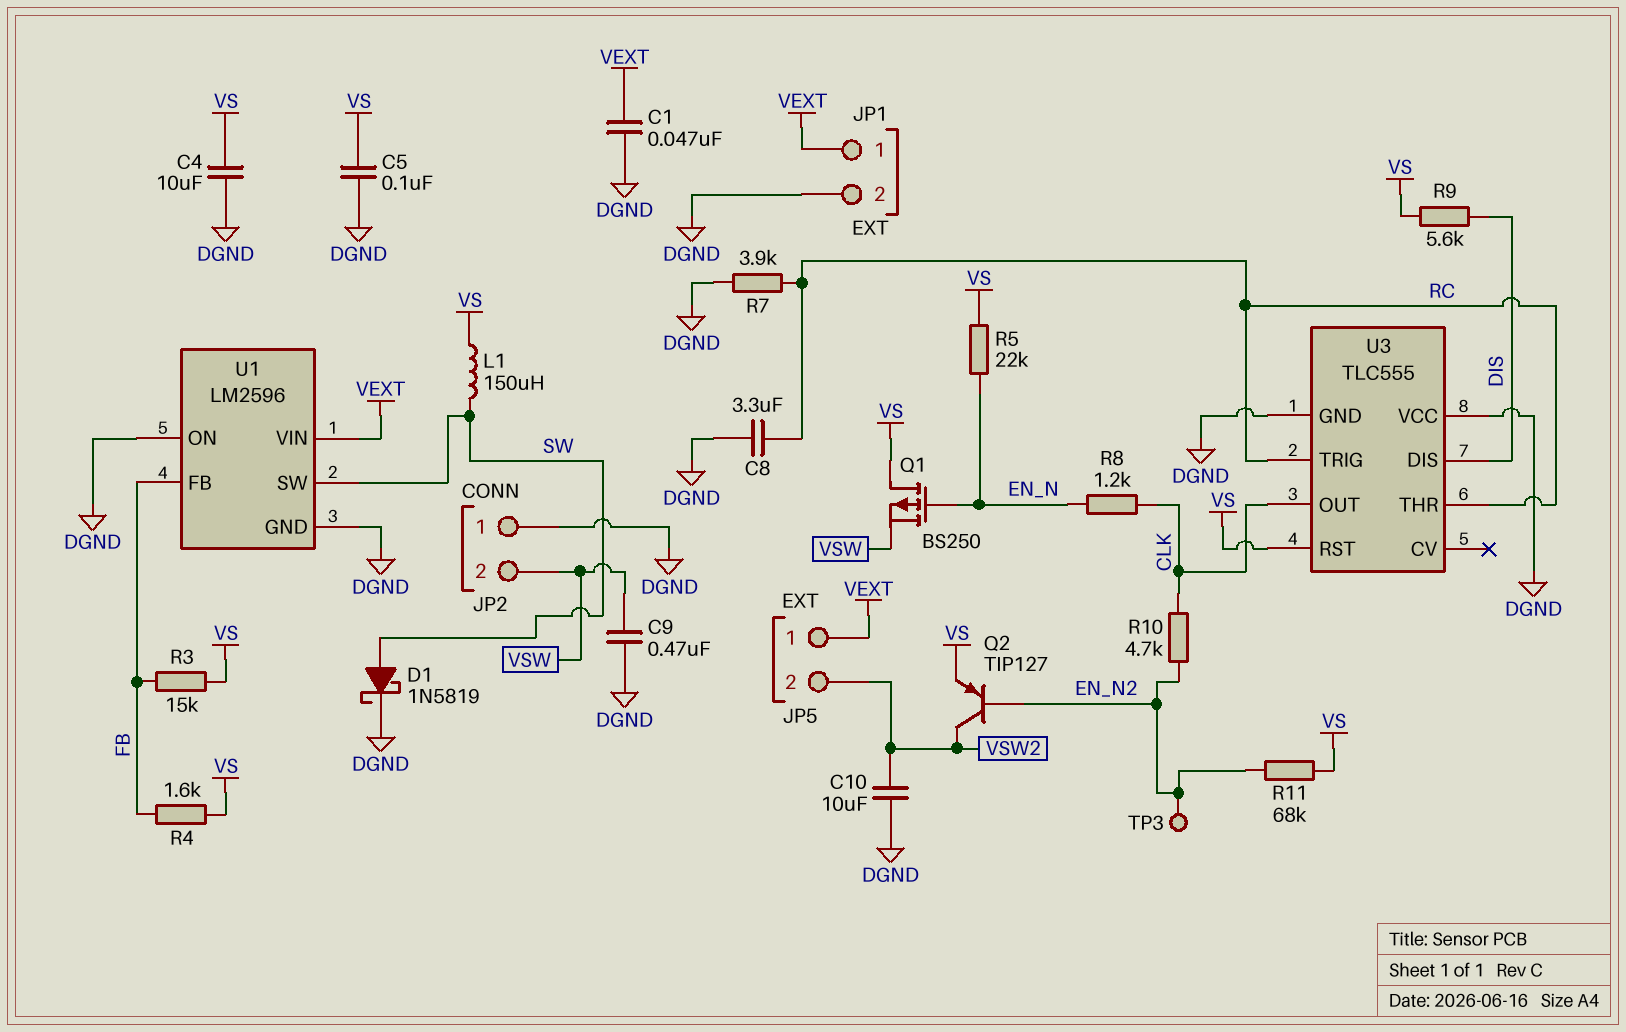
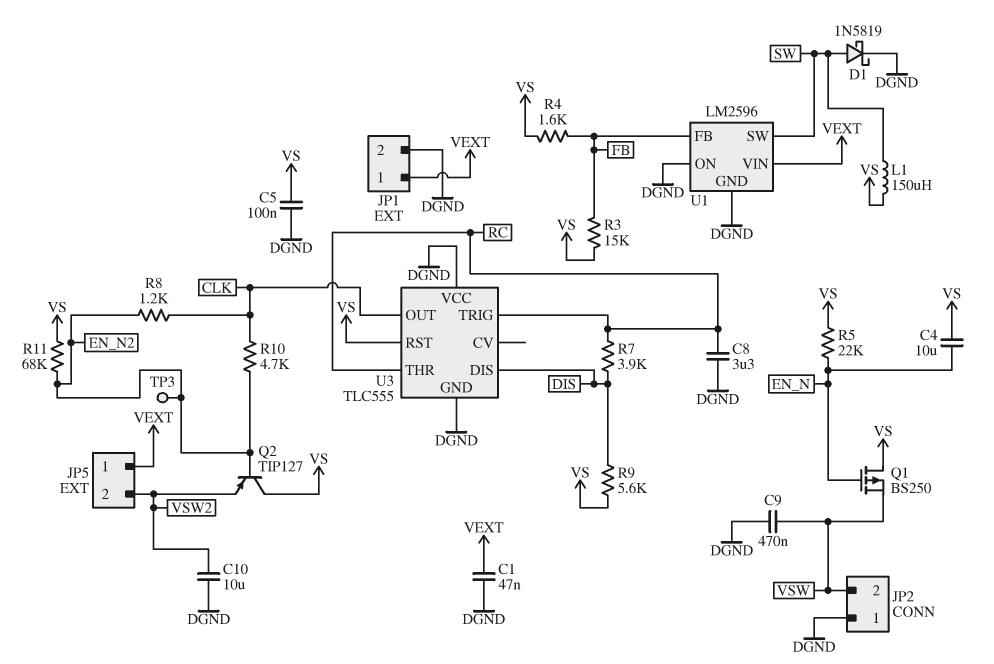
C4: 10uF (DGND, VS) -> 10uF (EN_N, VS)
Q2: PNP TIP127 (B EN_N2, C VSW2, E VS) -> PNP TIP127 (B EN_N2, C VS, E VSW2)
R7: 3.9k (DGND, RC) -> 3.9k (DIS, RC)
R8: 1.2k (CLK, EN_N) -> 1.2k (CLK, EN_N2)

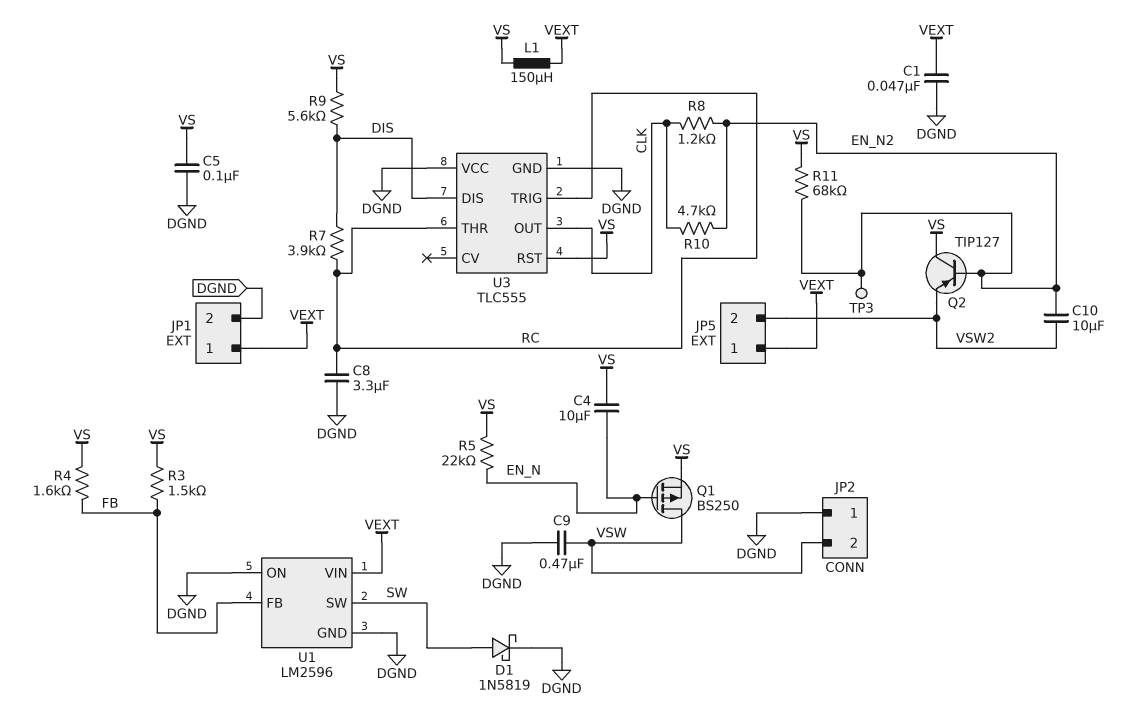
C10: 10uF (DGND, VSW2) -> 10uF (EN_N2, VSW2)
L1: 150uH (SW, VS) -> 150uH (VEXT, VS)
Q1: PMOS BS250 (G EN_N, D VS, S VSW) -> PMOS BS250 (G EN_N, D VSW, S VS)
R3: 15k (FB, VS) -> 1.5k (FB, VS)

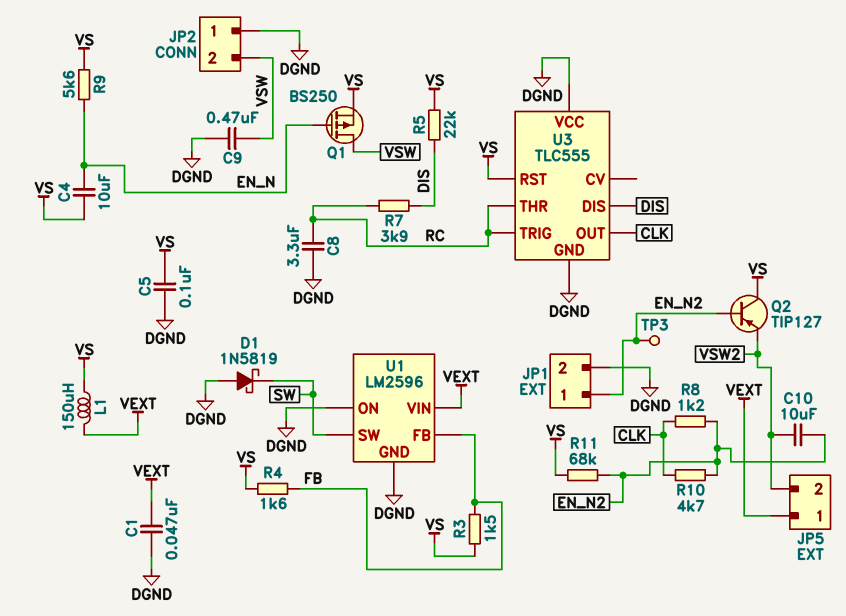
D1: schottky 1N5819 (A SW, K DGND) -> schottky 1N5819 (A DGND, K SW)
JP1 pin 1: VEXT -> EN_N2
R5: 22k (EN_N, VS) -> 22k (DIS, VS)
R9: 5.6k (DIS, VS) -> 5.6k (EN_N, VS)

